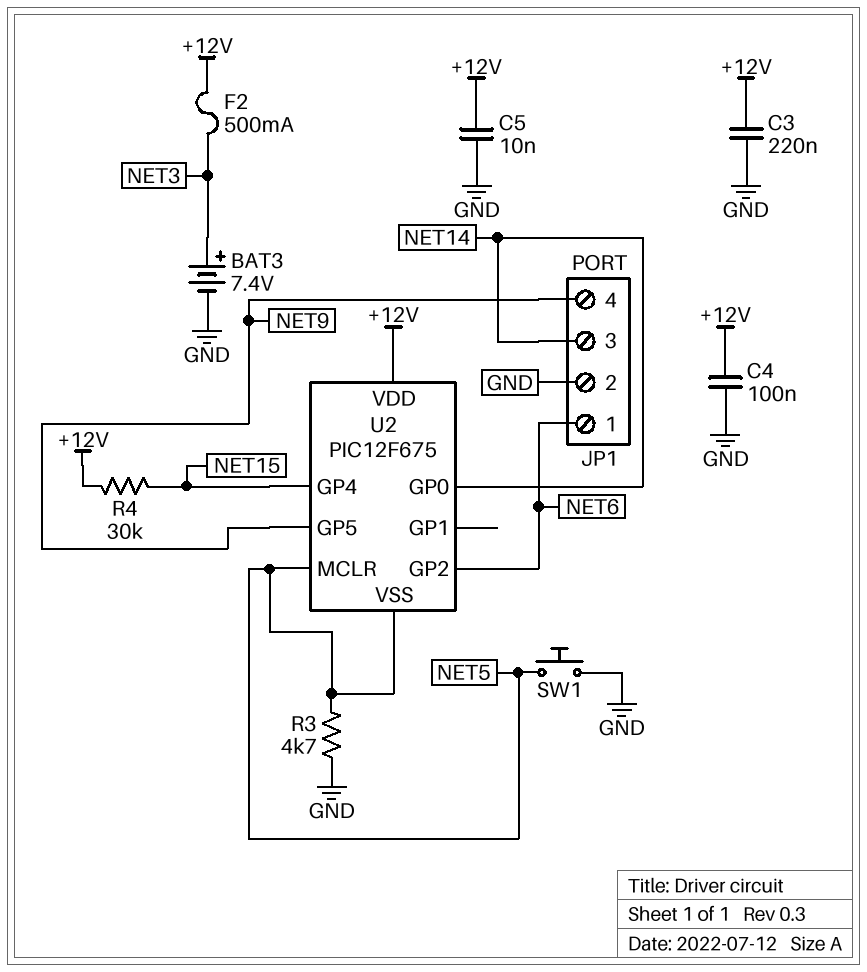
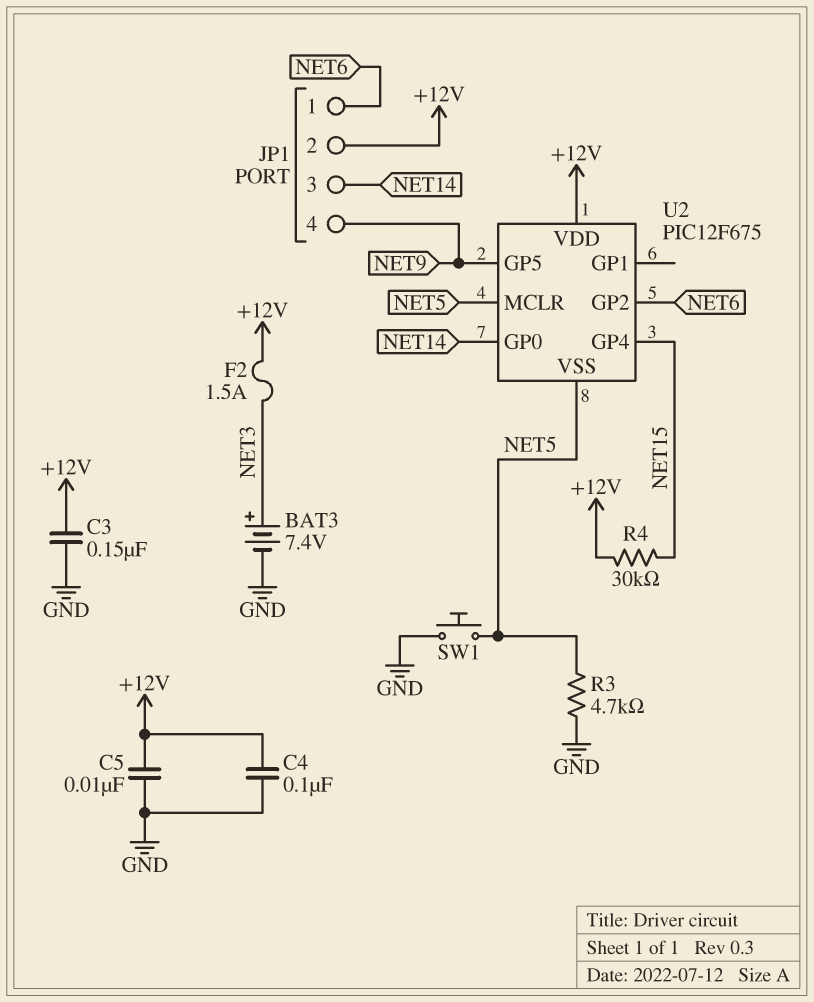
C3: 220nF (+12V, GND) -> 150nF (+12V, GND)
F2: 500mA (+12V, NET3) -> 1.5A (+12V, NET3)
JP1 pin 2: GND -> +12V

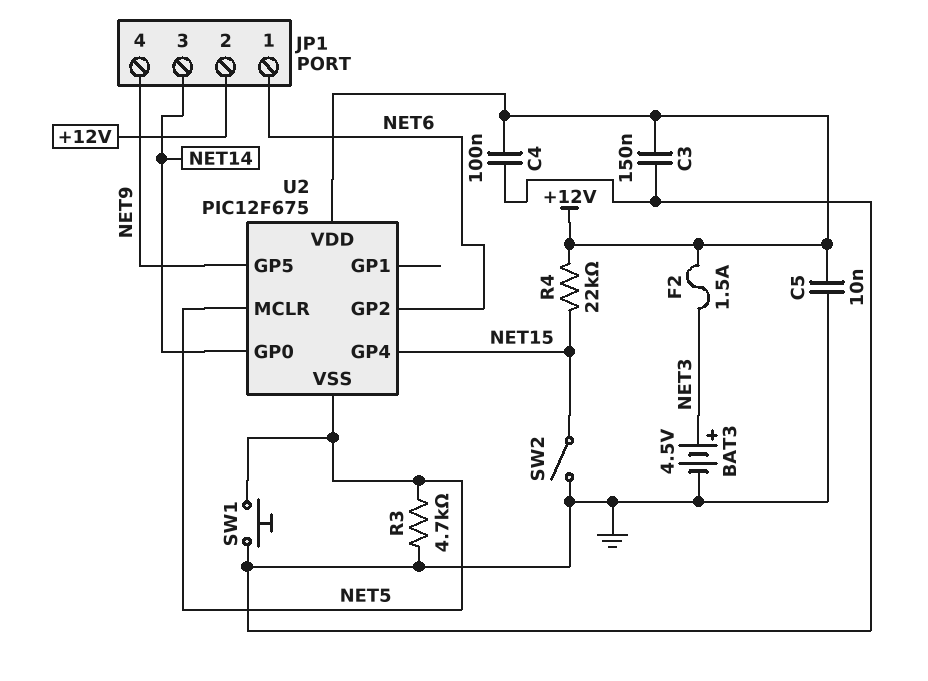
BAT3: 7.4V (plus NET3, minus GND) -> 4.5V (plus NET3, minus GND)
R4: 30k (+12V, NET15) -> 22k (+12V, NET15)
SW2: none -> switch (GND, NET15)

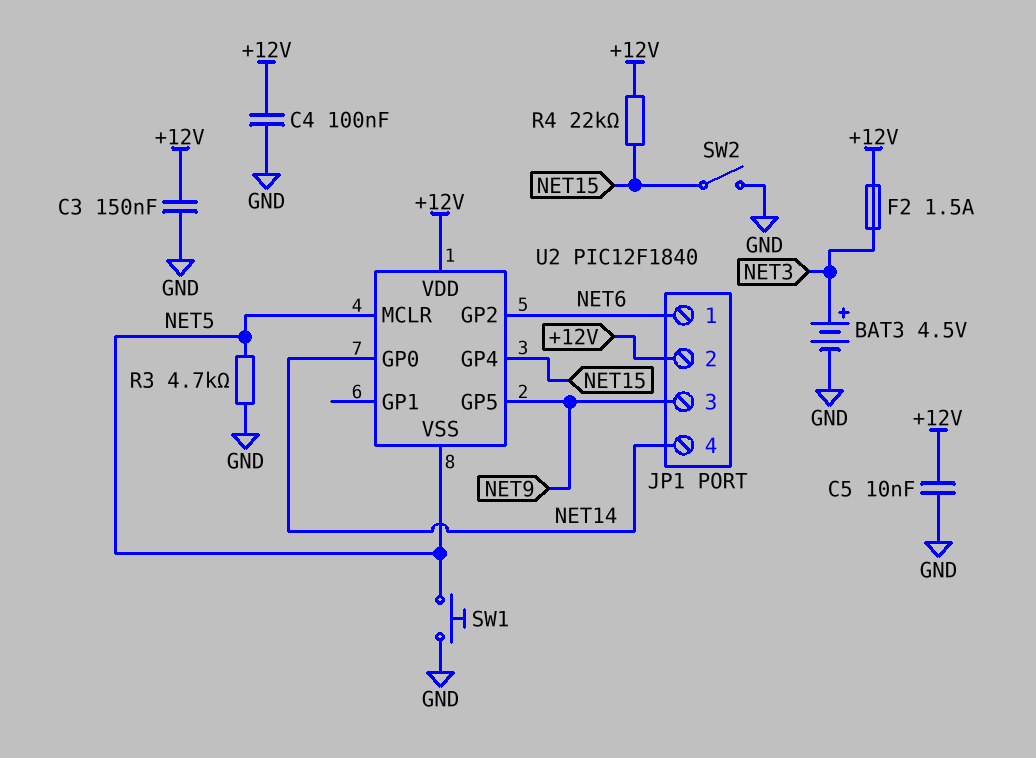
JP1 pin 3: NET14 -> NET9
JP1 pin 4: NET9 -> NET14
U2: PIC12F675 -> PIC12F1840

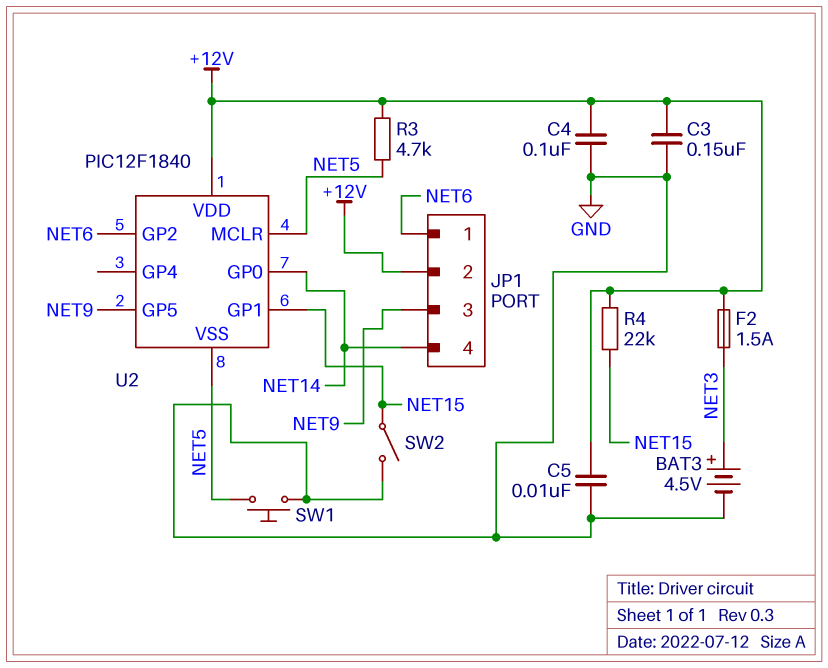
R3: 4.7k (GND, NET5) -> 4.7k (+12V, NET5)
U2 pin GP1: none -> NET15
U2 pin GP4: NET15 -> none

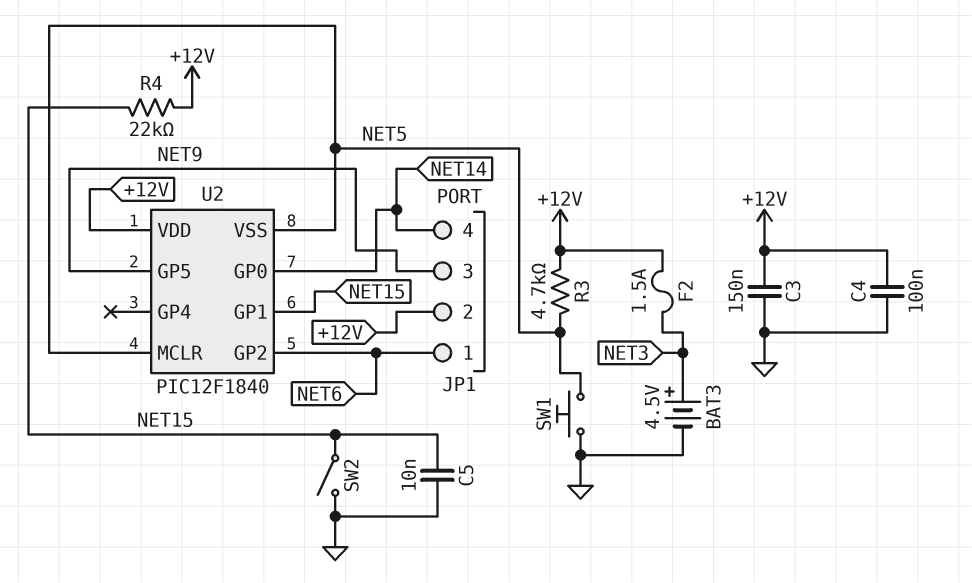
C5: 10nF (+12V, GND) -> 10nF (GND, NET15)

